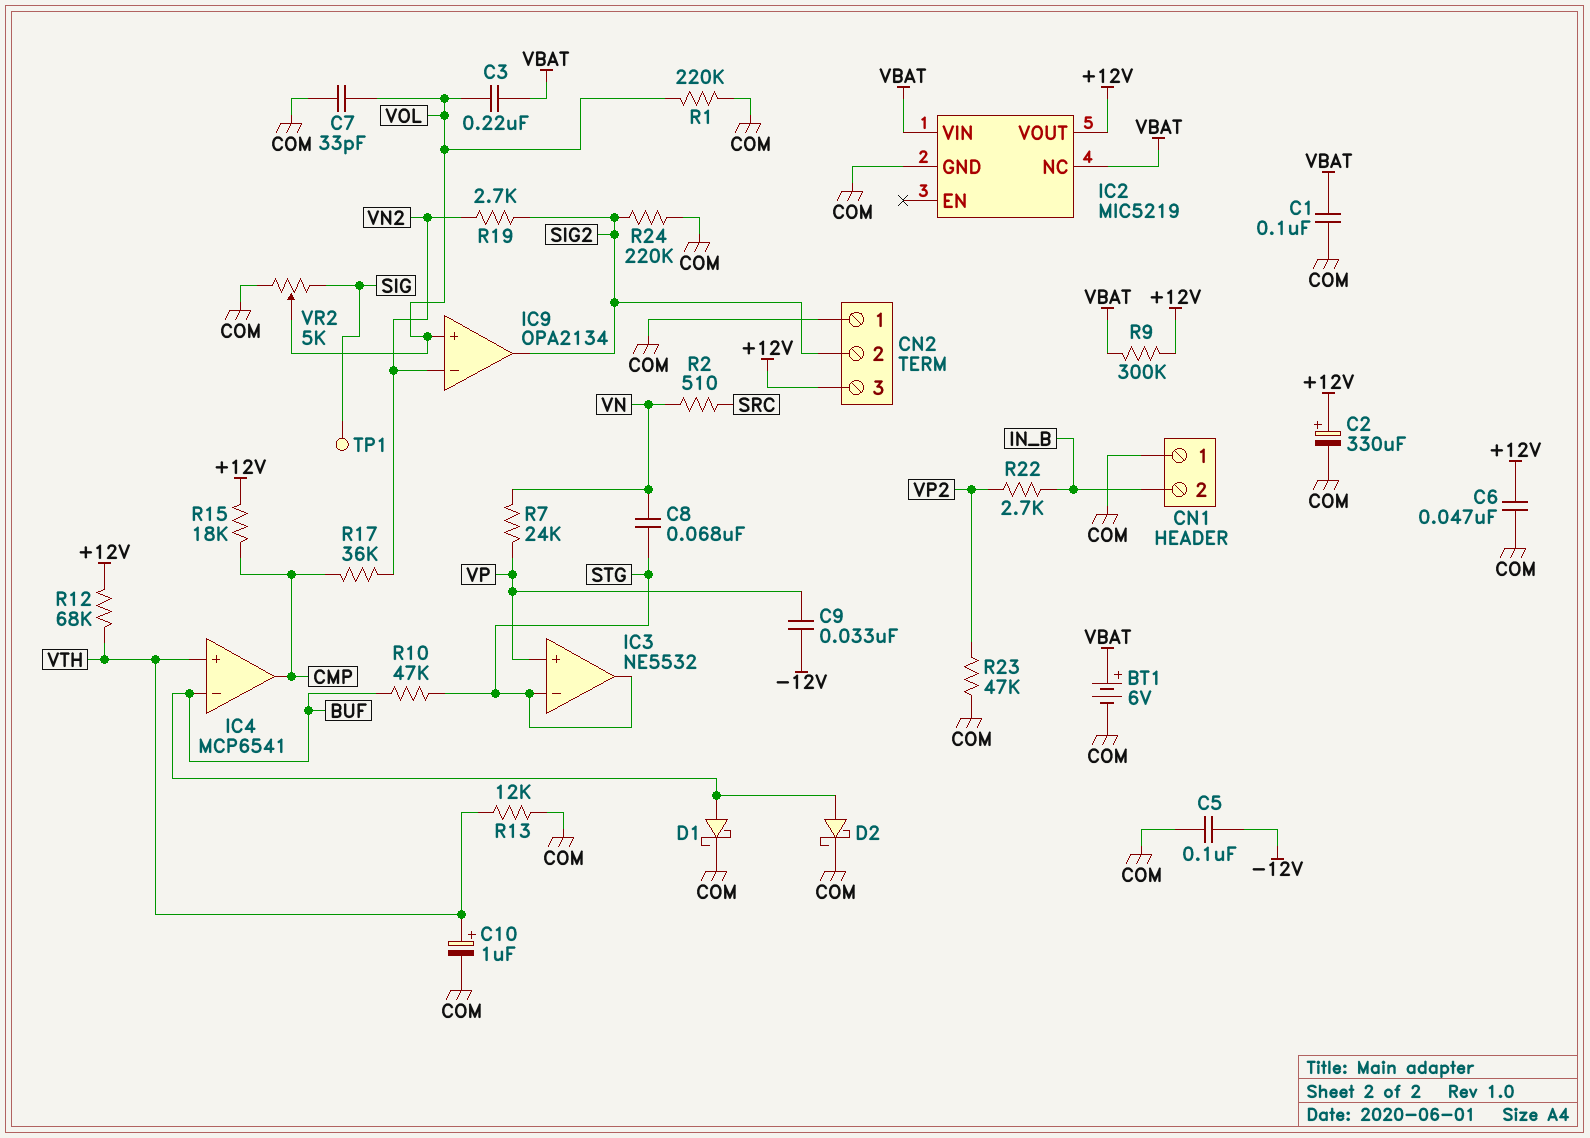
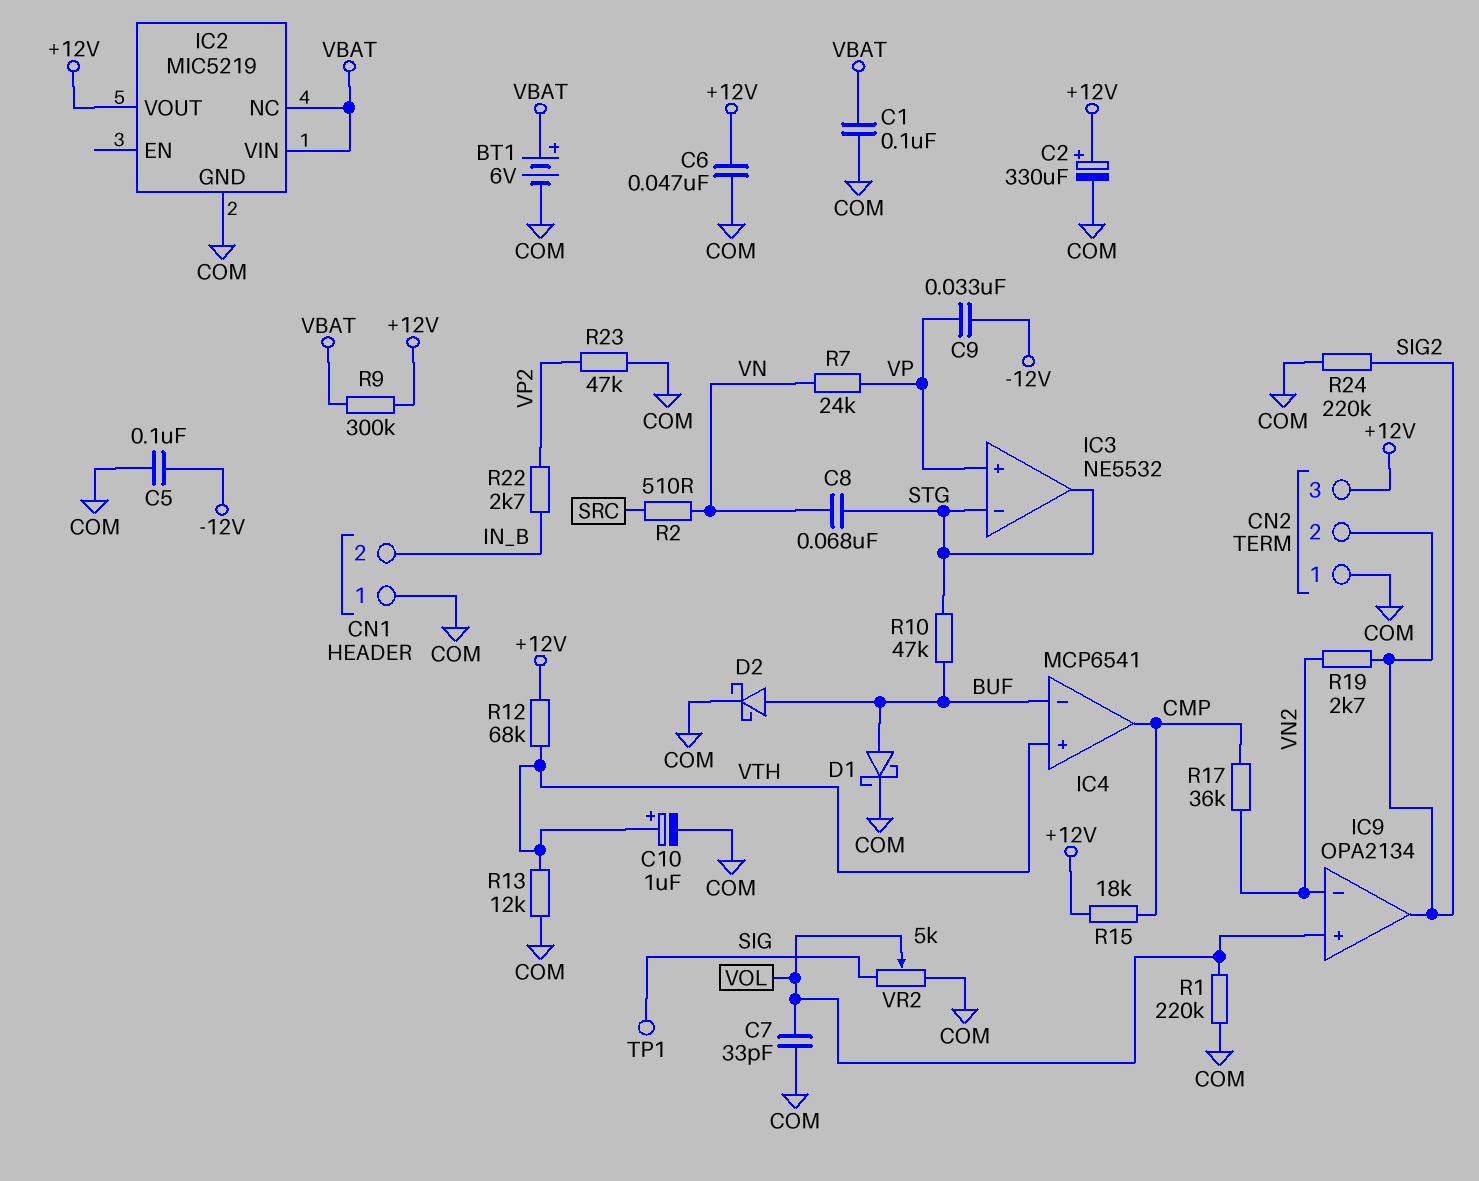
C3: 220nF (VBAT, VOL) -> none

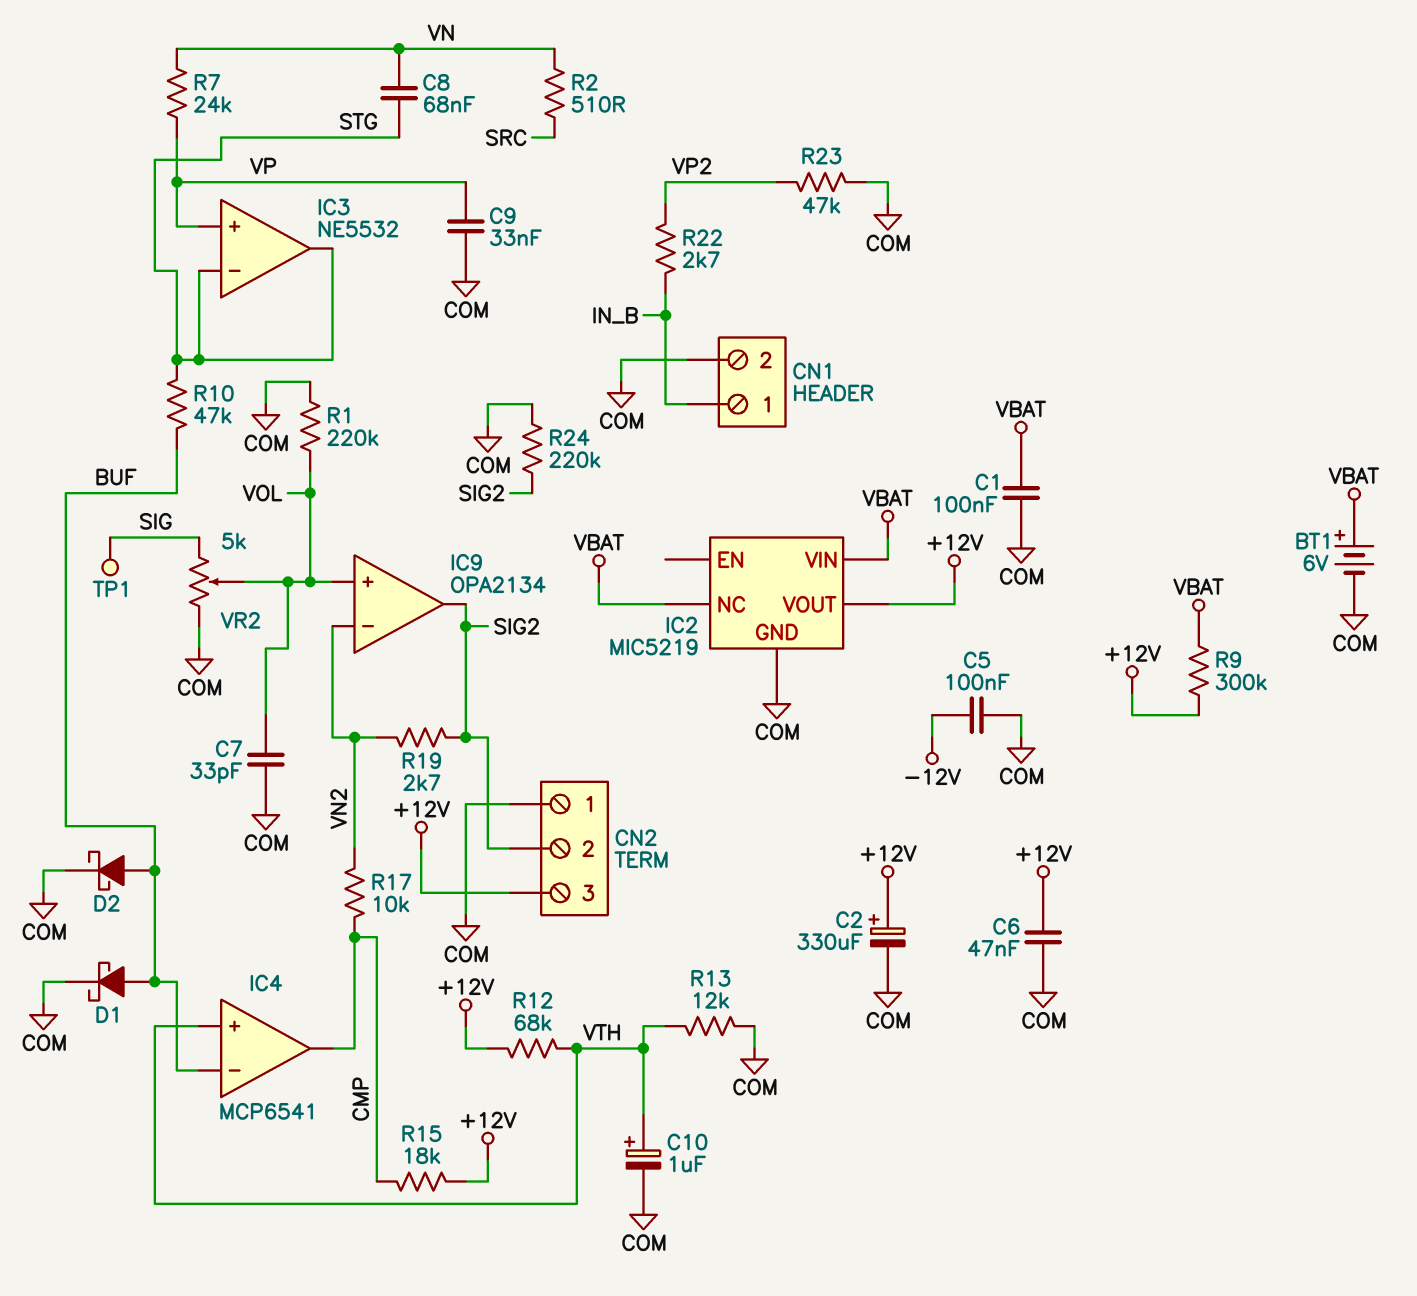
C9: 33nF (-12V, VP) -> 33nF (COM, VP)
CN1 pin 1: COM -> IN_B
CN1 pin 2: IN_B -> COM
R17: 36k (CMP, VN2) -> 10k (CMP, VN2)

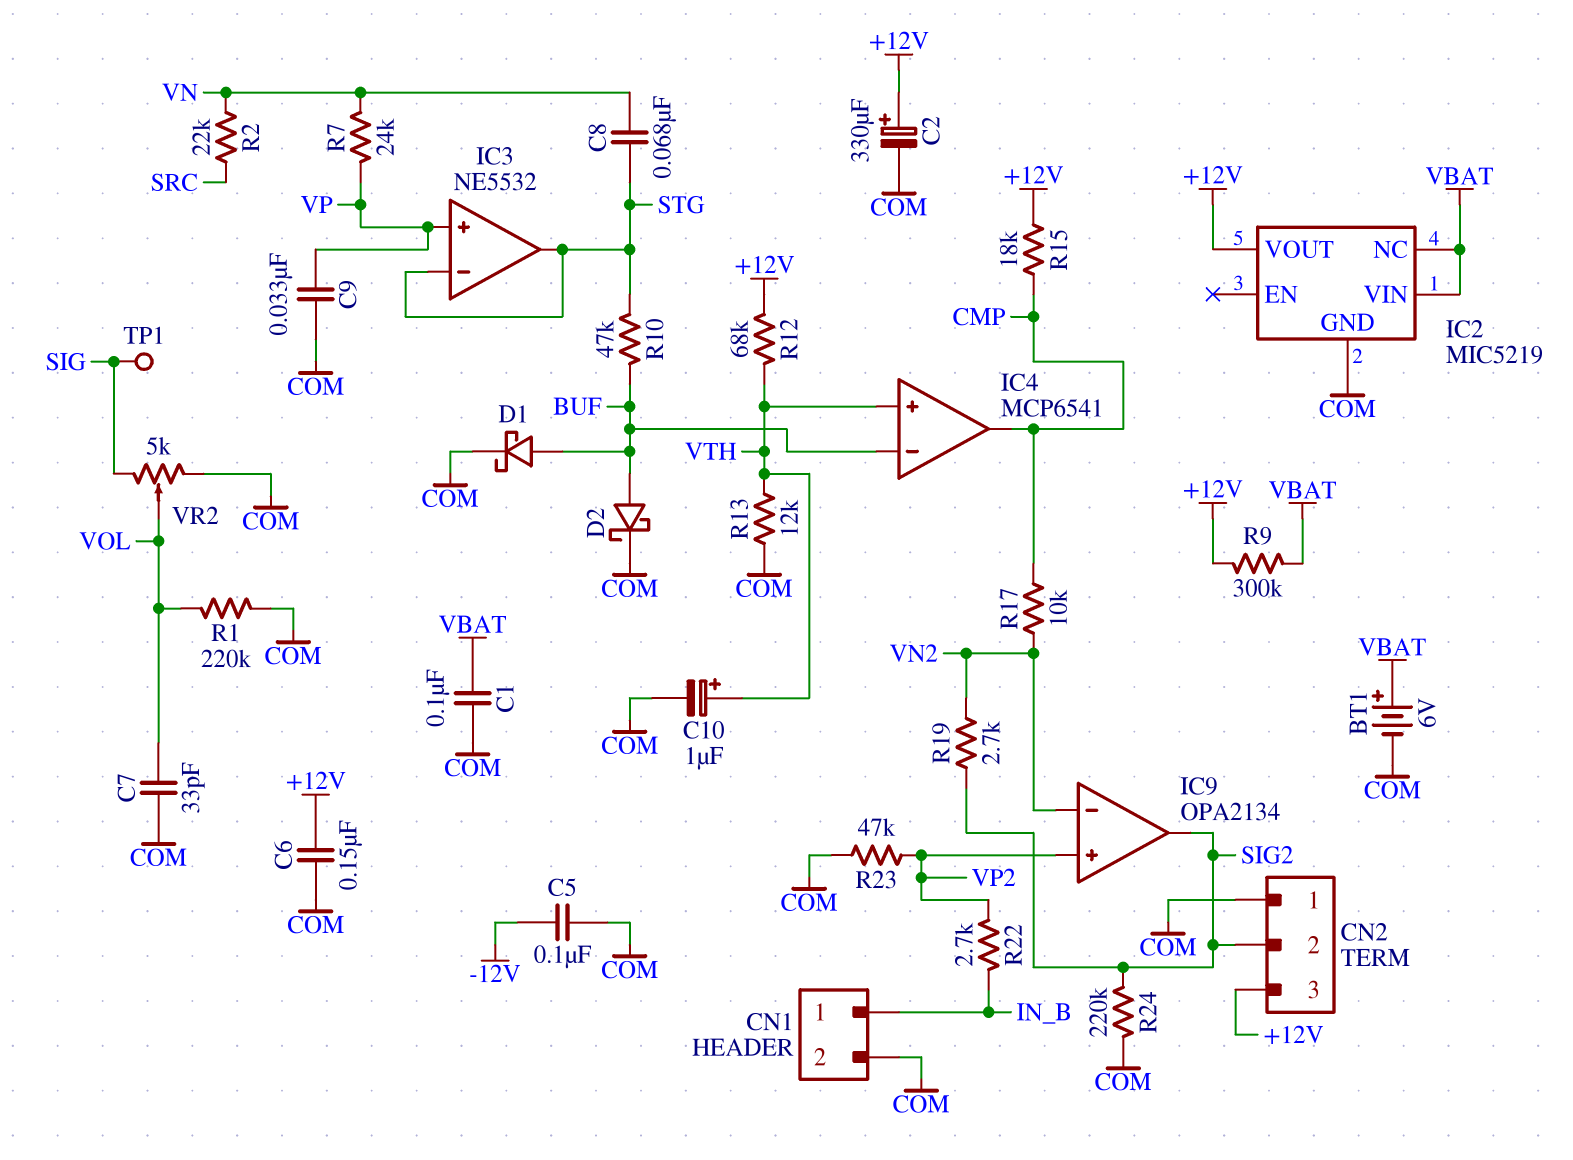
C6: 47nF (+12V, COM) -> 150nF (+12V, COM)
IC9 pin in+: VOL -> VP2
R2: 510 (SRC, VN) -> 22k (SRC, VN)

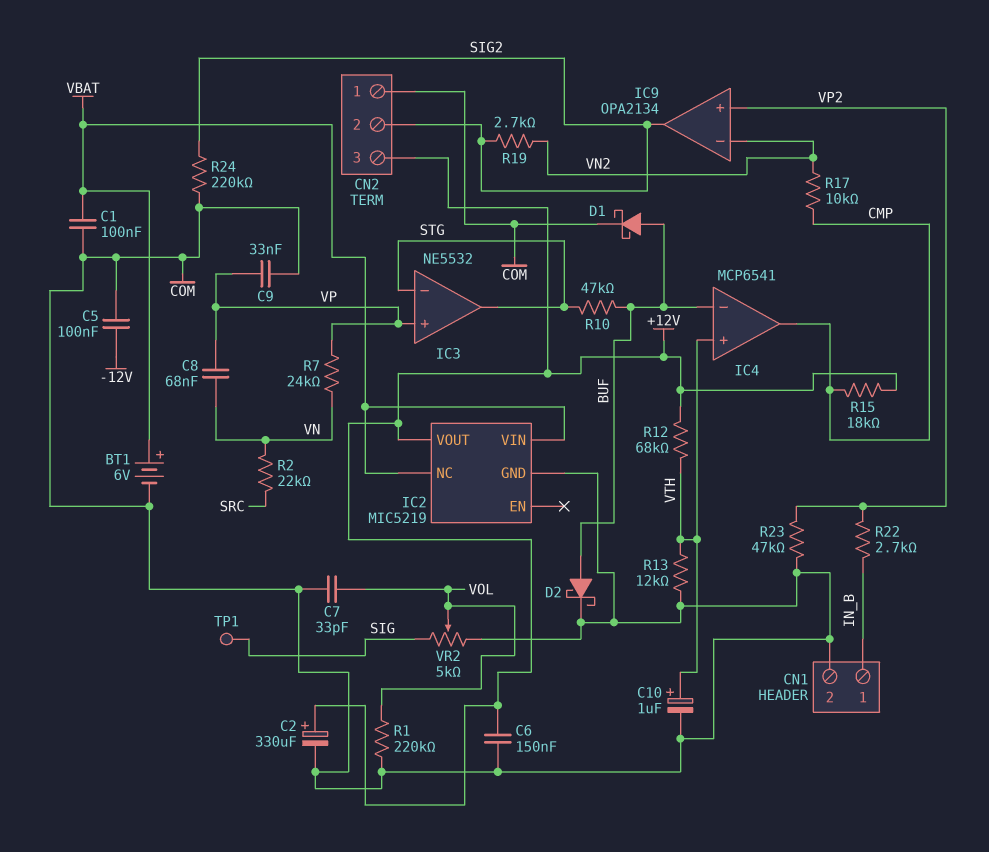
C8: 68nF (STG, VN) -> 68nF (VN, VP)
R9: 300k (+12V, VBAT) -> none

